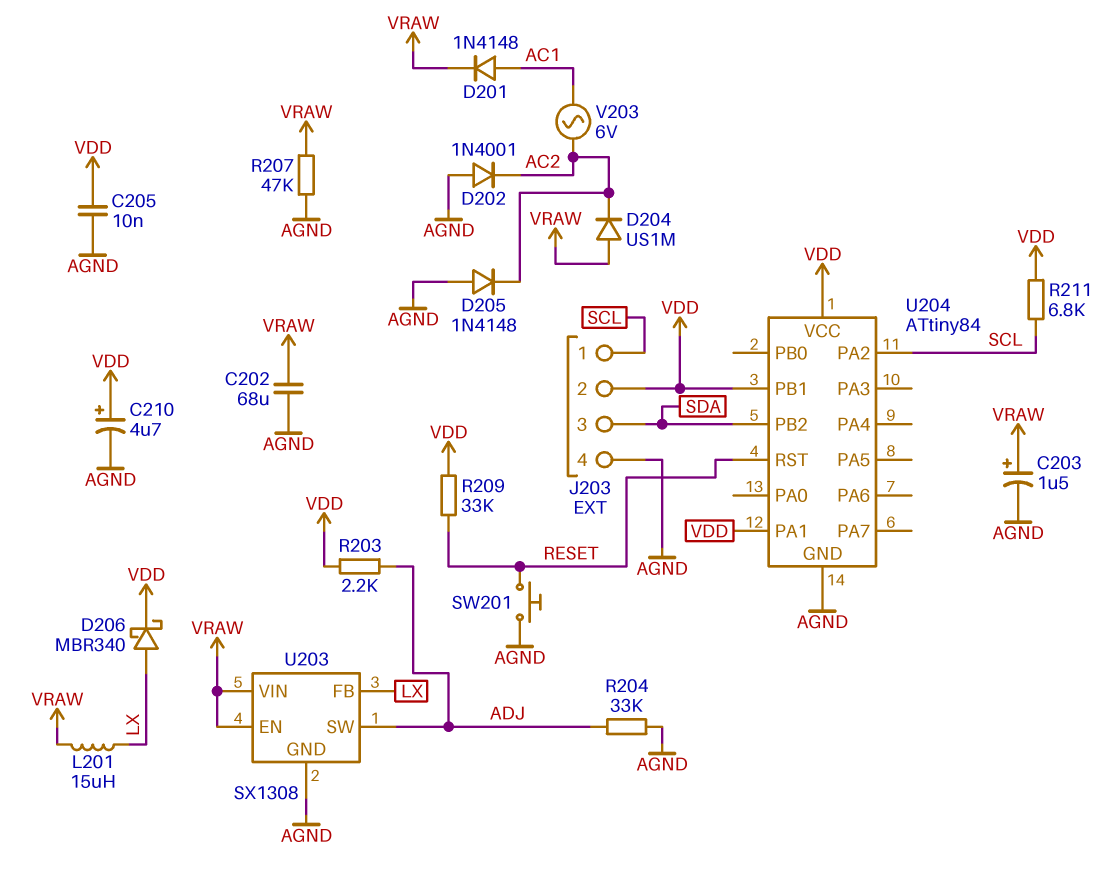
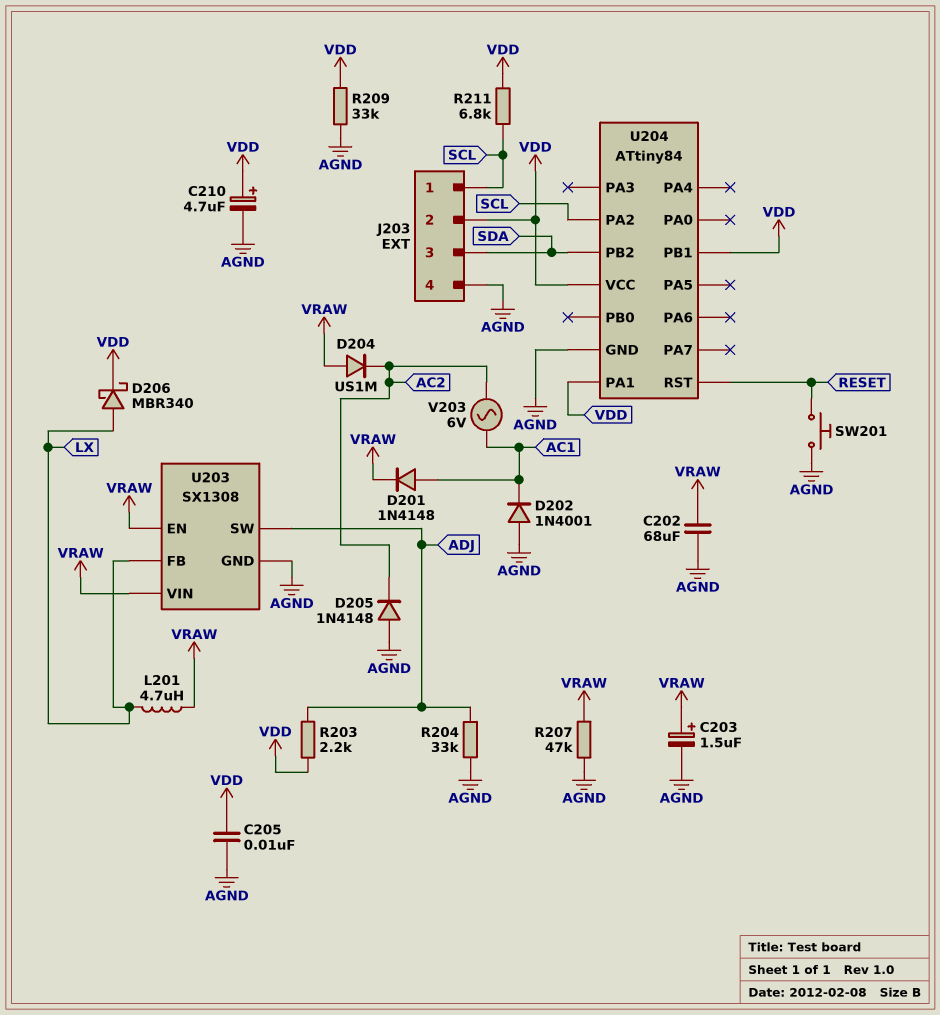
D202: diode 1N4001 (A AGND, K AC2) -> diode 1N4001 (A AGND, K AC1)
L201: 15uH (LX, VRAW) -> 4.7uH (LX, VRAW)
R209: 33k (RESET, VDD) -> 33k (AGND, VDD)

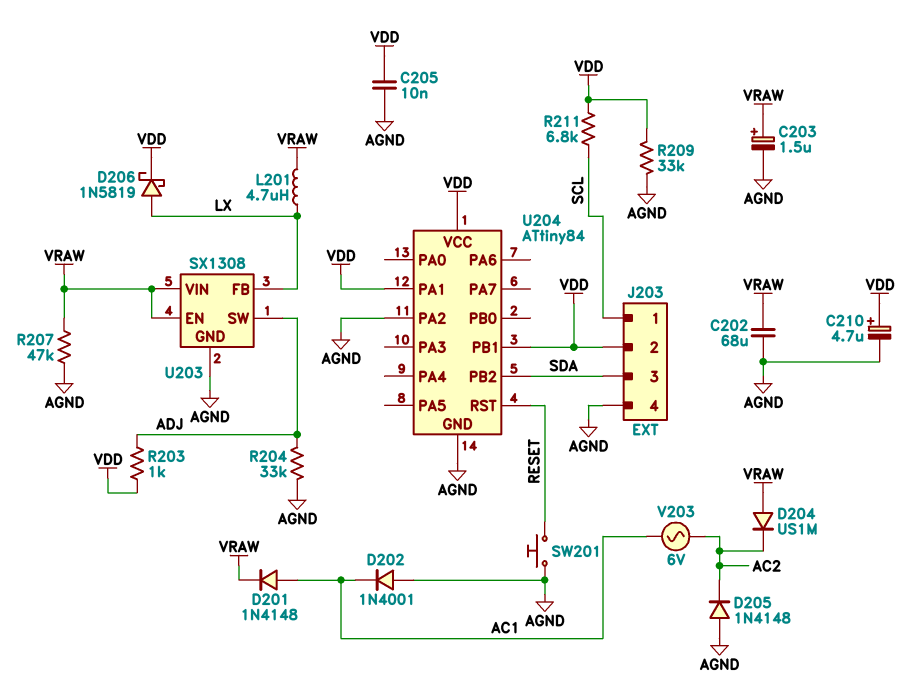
D206: schottky MBR340 (A LX, K VDD) -> schottky 1N5819 (A LX, K VDD)
R203: 2.2k (ADJ, VDD) -> 1k (ADJ, VDD)
U204 pin PA2: SCL -> AGND

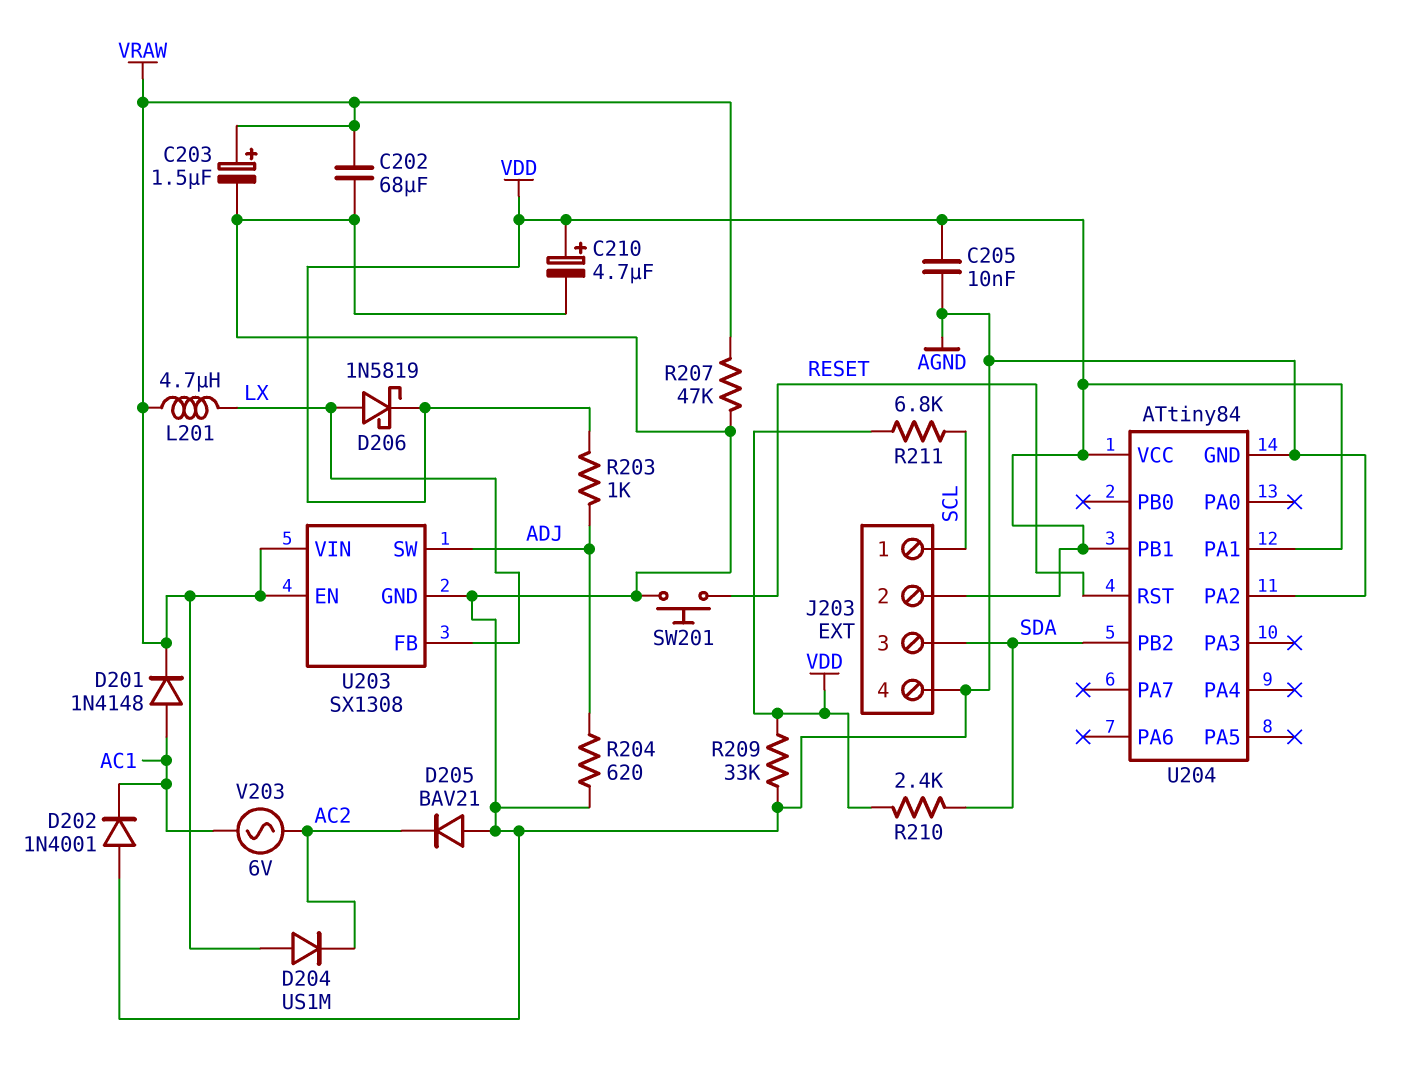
D205: diode 1N4148 (A AGND, K AC2) -> diode BAV21 (A AGND, K AC2)
R204: 33k (ADJ, AGND) -> 620 (ADJ, AGND)
R210: none -> 2.4k (SDA, VDD)

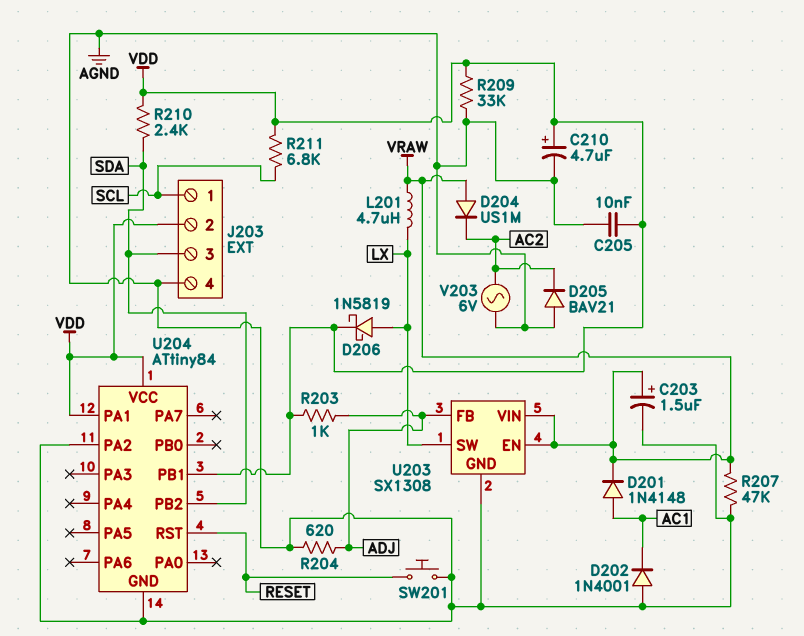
C202: 68uF (AGND, VRAW) -> none
U203 pin FB: LX -> ADJ
U203 pin SW: ADJ -> LX
V203: AC 6V (AC1, AC2) -> AC 6V (AC2, AGND)

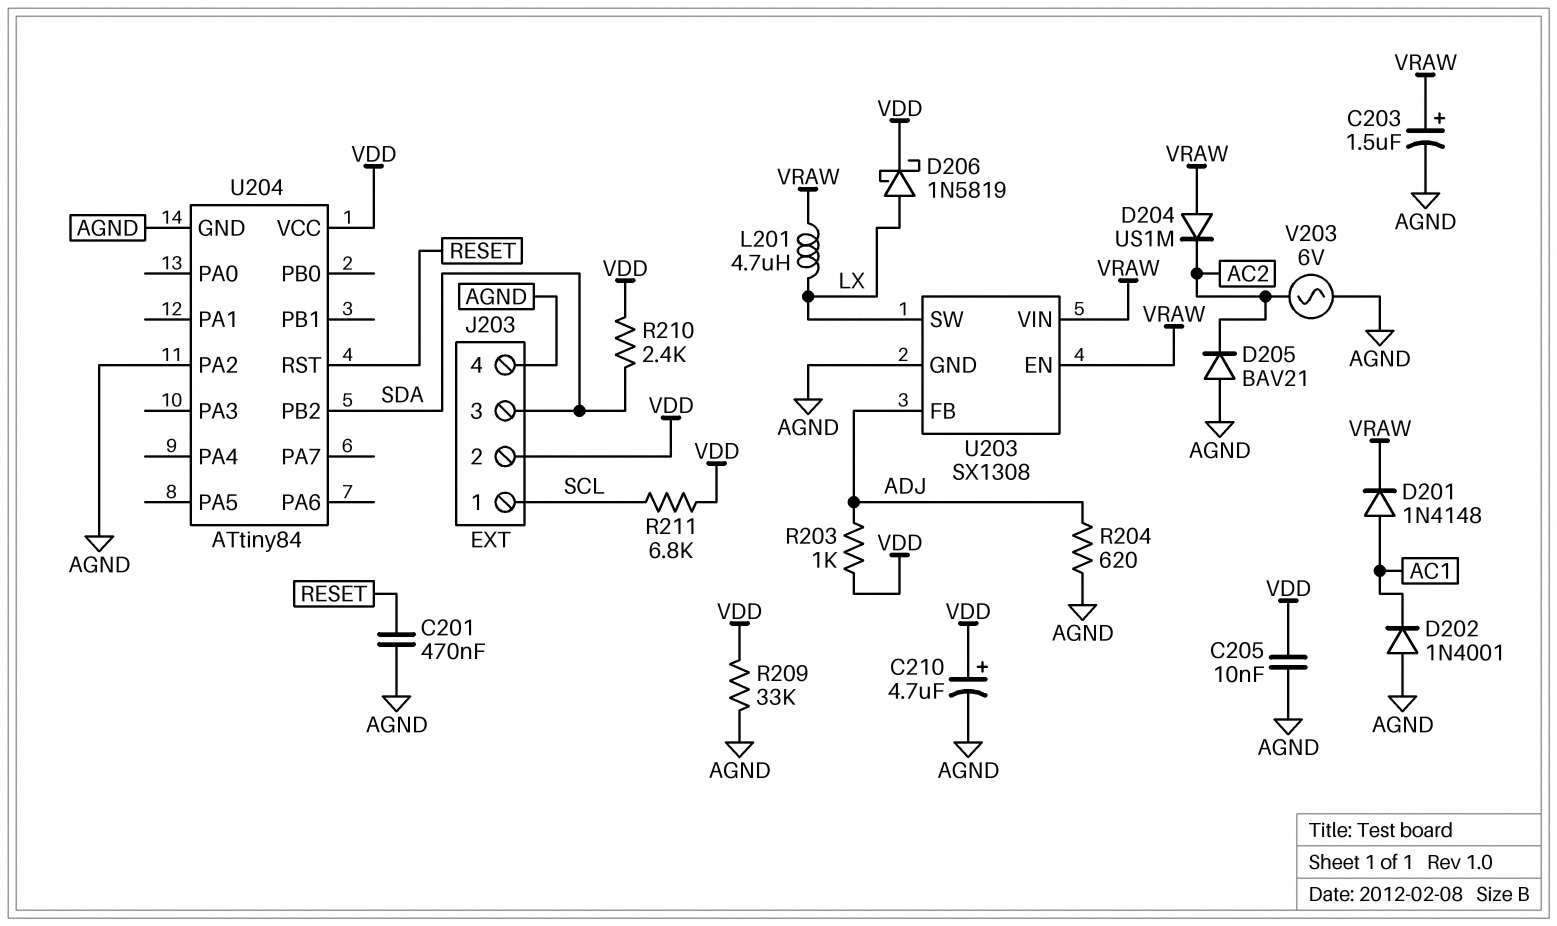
C201: none -> 470nF (AGND, RESET)
R207: 47k (AGND, VRAW) -> none
SW201: button (AGND, RESET) -> none
U204 pin PA1: VDD -> none
U204 pin PB1: VDD -> none

